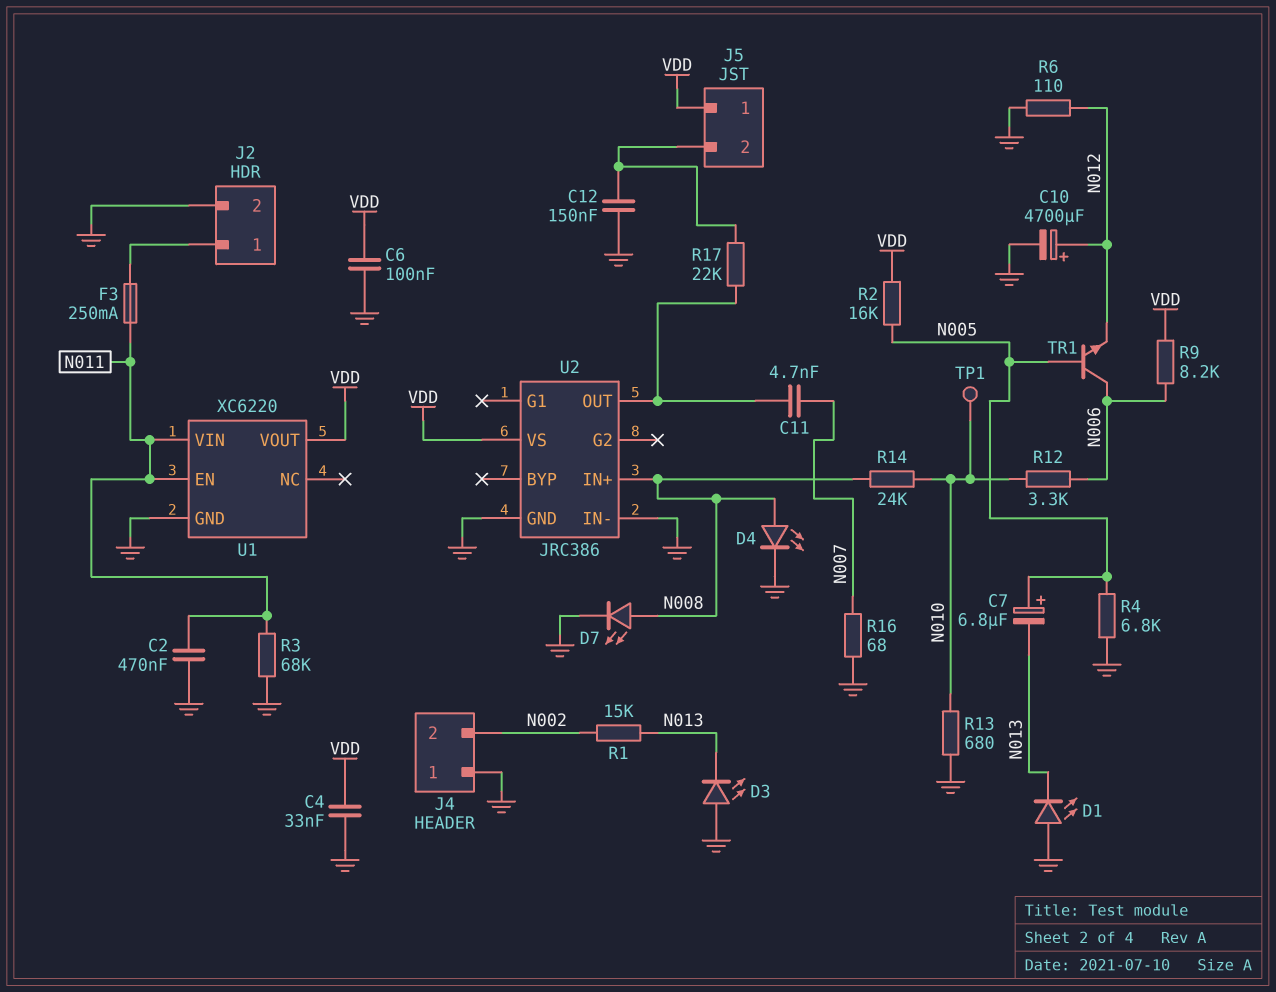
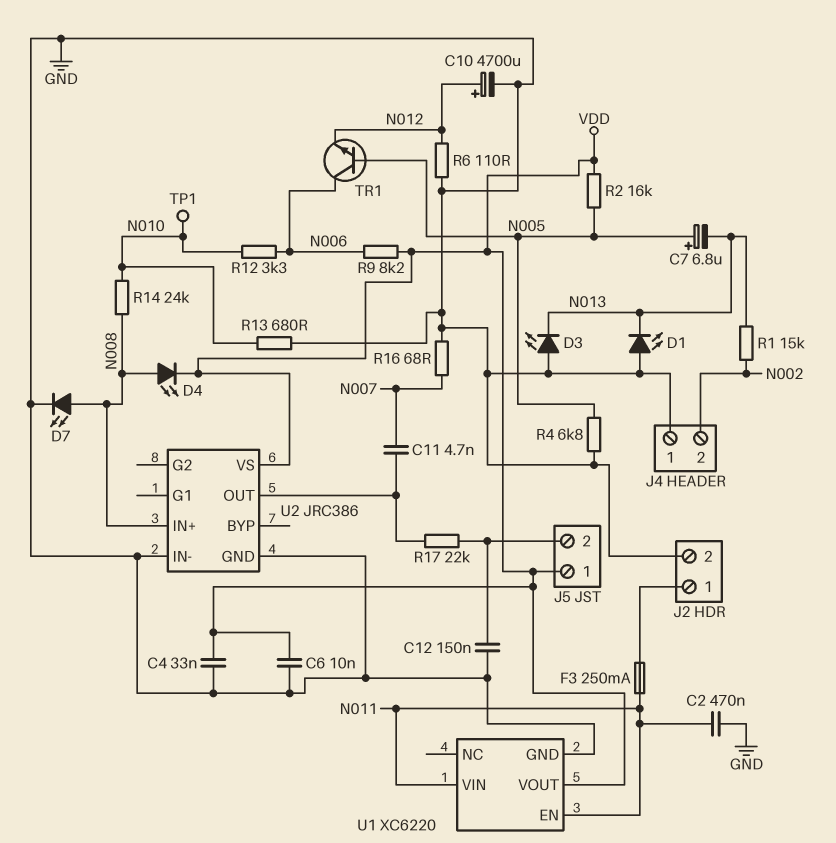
C6: 100nF (GND, VDD) -> 10nF (GND, VDD)
D4: LED (A N008, K GND) -> LED (A N008, K VDD)
R3: 68k (GND, N011) -> none

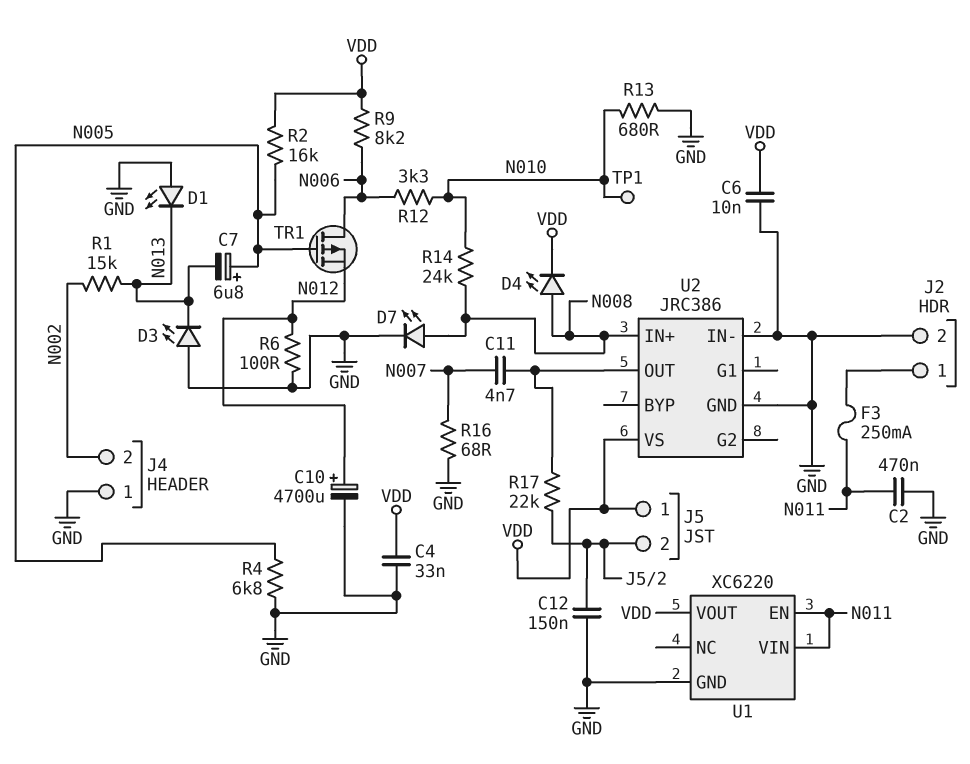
R6: 110 (GND, N012) -> 100 (GND, N012)
TR1: NPN (B N005, C N006, E N012) -> PMOS (G N005, D N006, S N012)

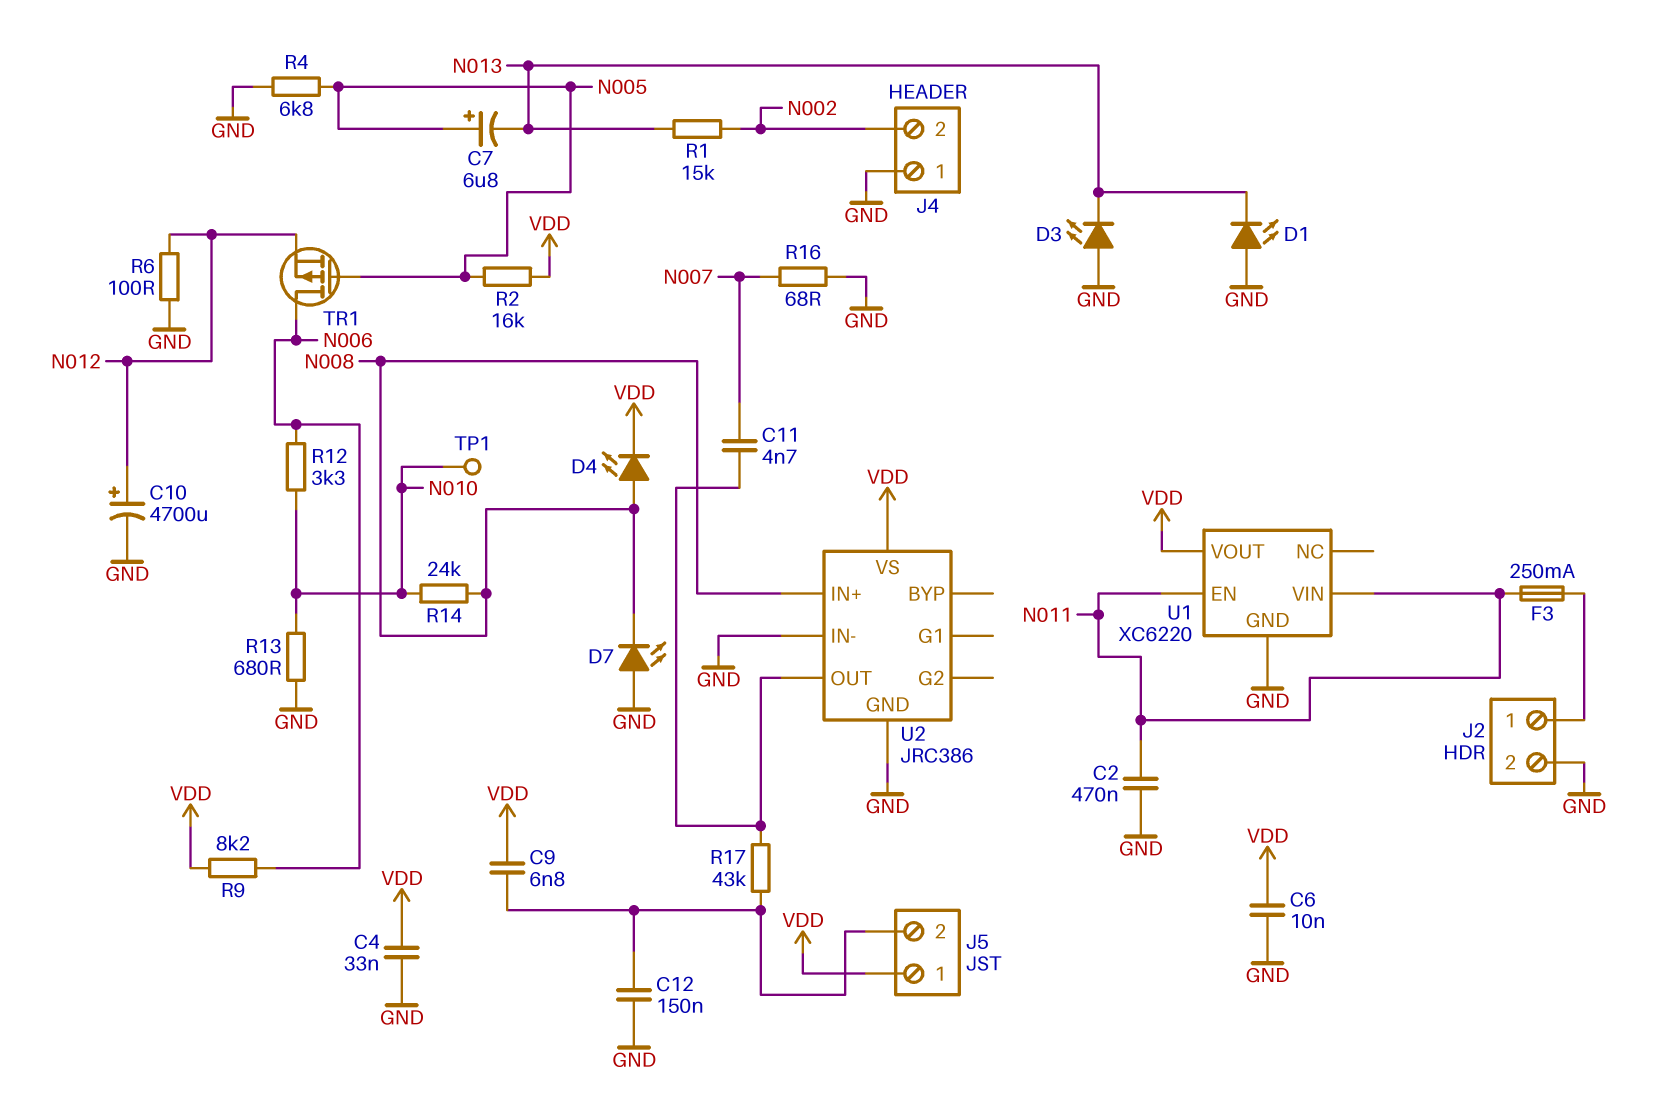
C9: none -> 6.8nF (J5/2, VDD)
D7: LED (A N008, K GND) -> LED (A GND, K N008)
R17: 22k (J5/2, U2/OUT) -> 43k (J5/2, U2/OUT)

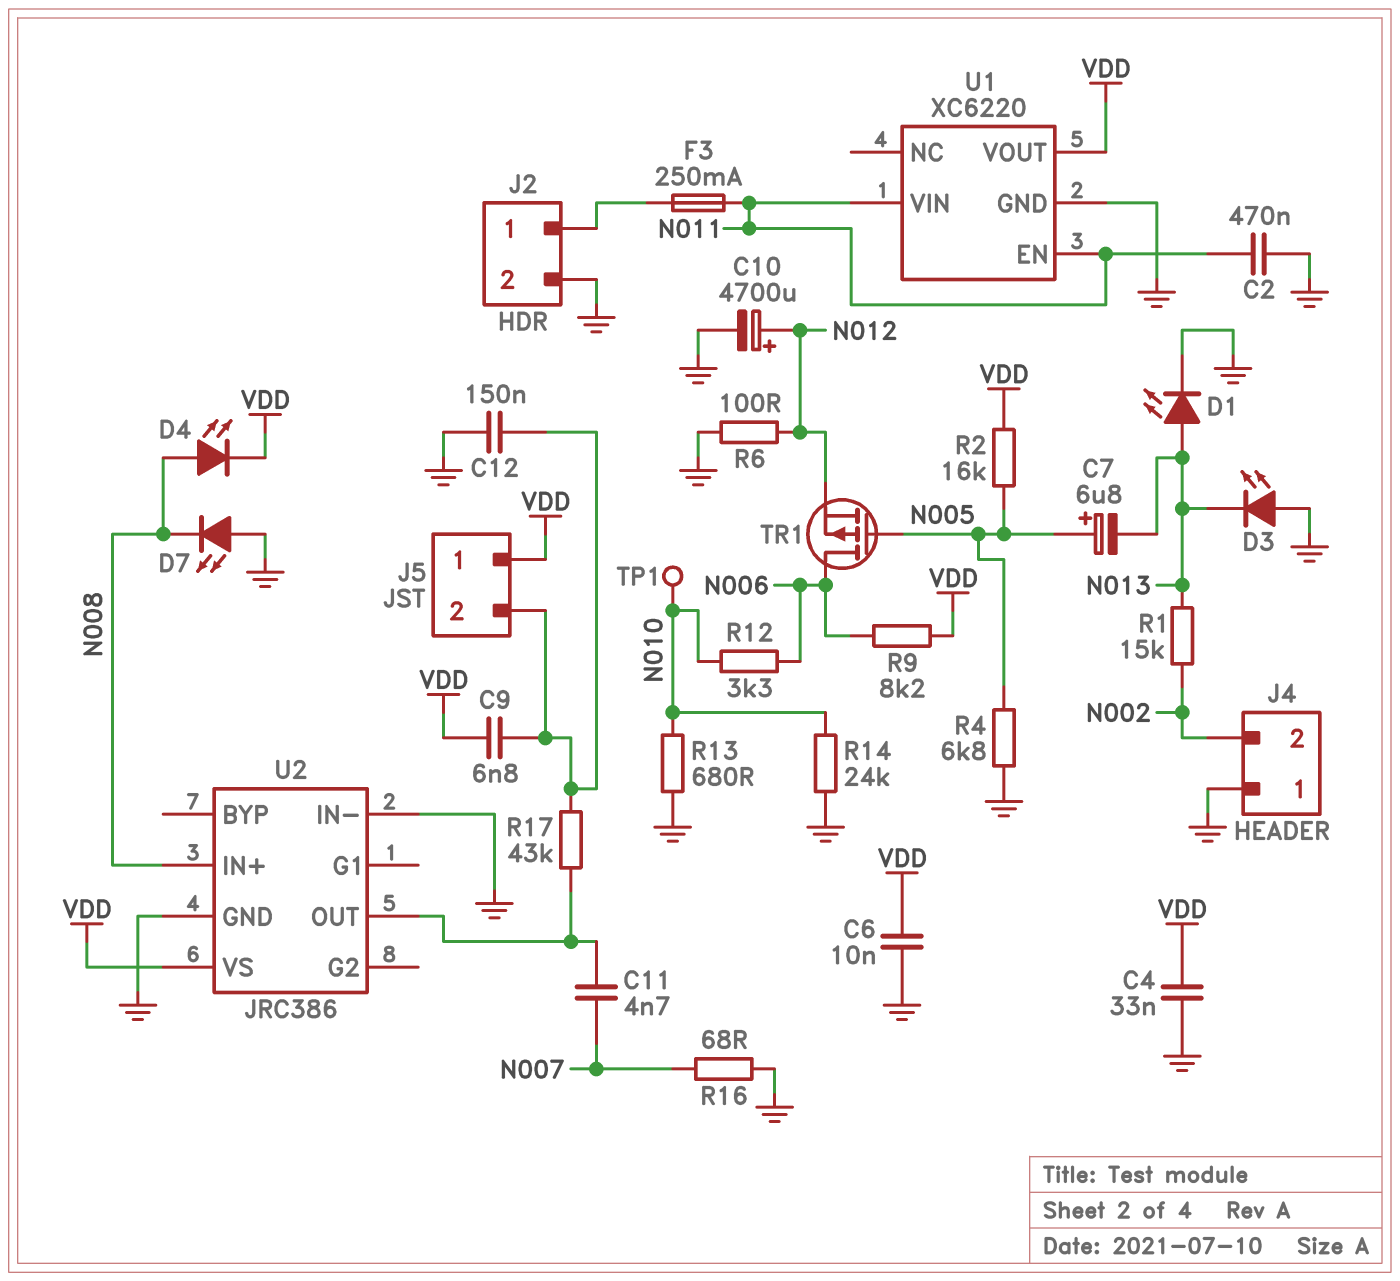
D1: LED (A GND, K N013) -> LED (A N013, K GND)
R14: 24k (N008, N010) -> 24k (GND, N010)

